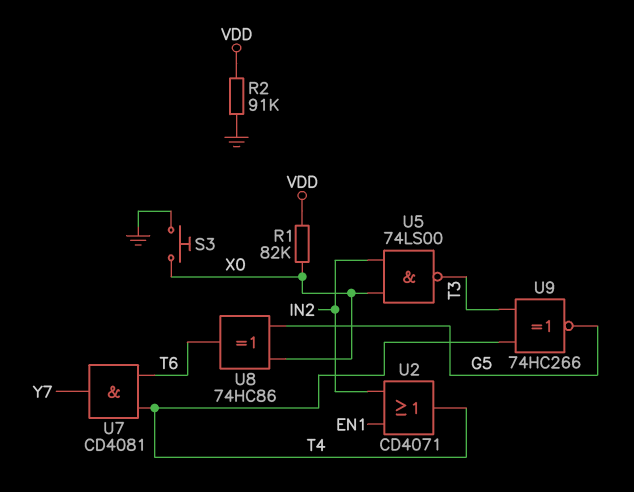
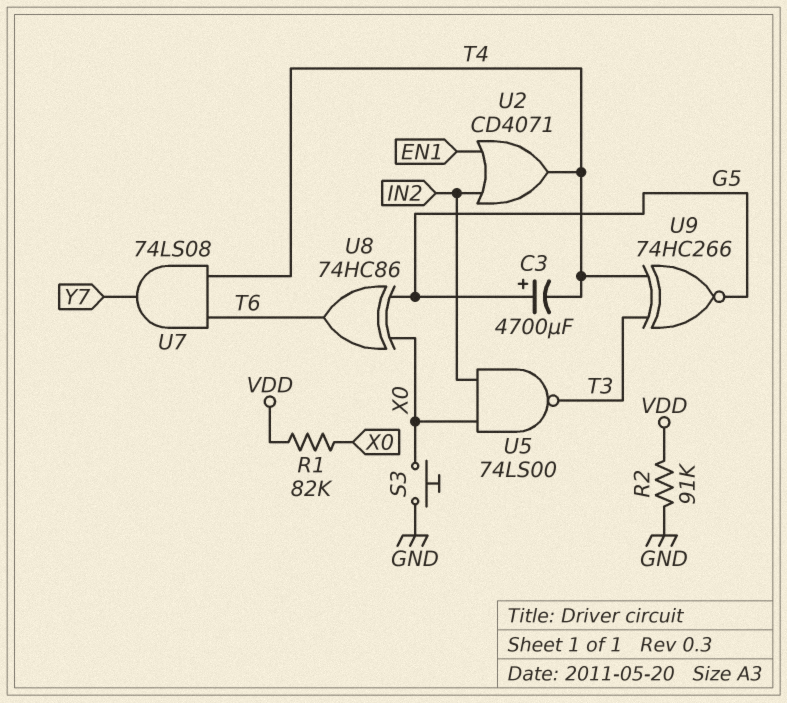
C3: none -> 4700uF (plus G5, minus T4)
U7: AND CD4081 (in T4, in T6, out Y7) -> AND 74LS08 (in T4, in T6, out Y7)

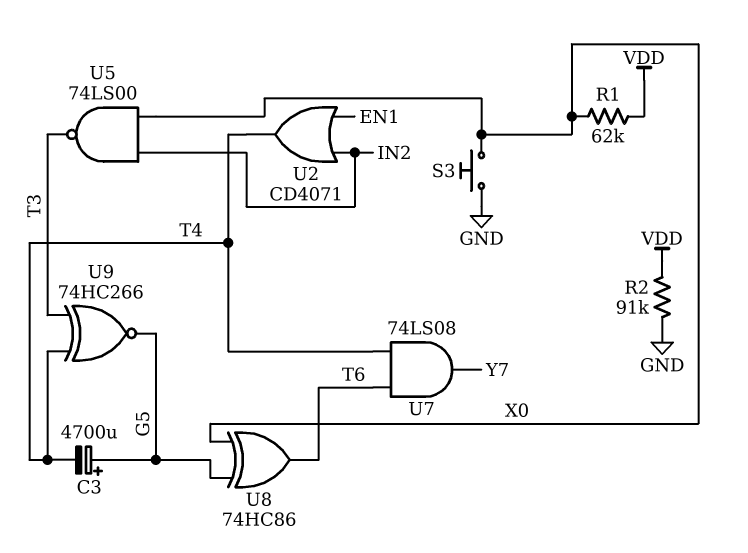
R1: 82k (VDD, X0) -> 62k (VDD, X0)

